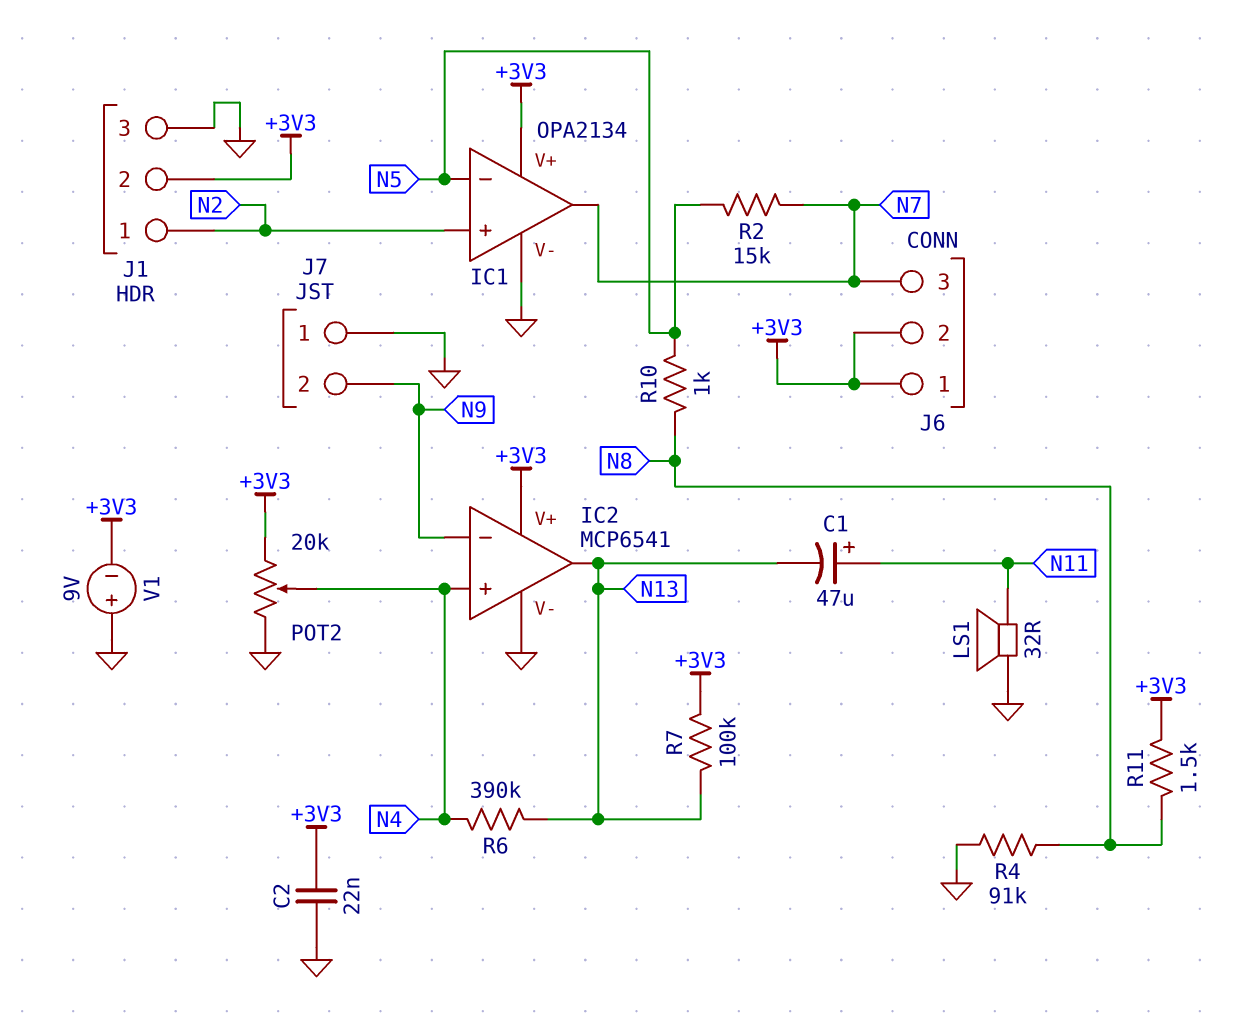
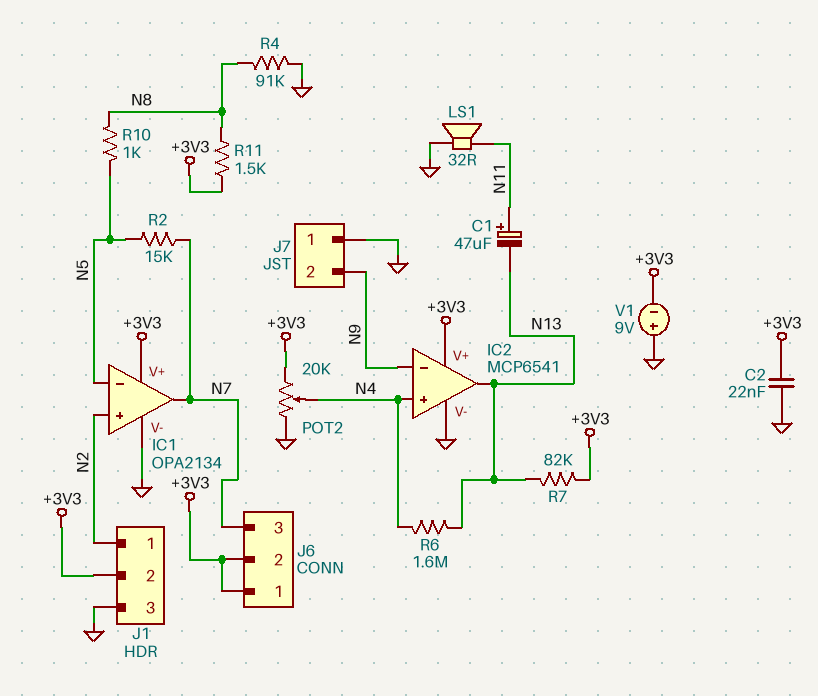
R6: 390k (N4, N13) -> 1.6M (N4, N13)
R7: 100k (+3V3, N13) -> 82k (+3V3, N13)

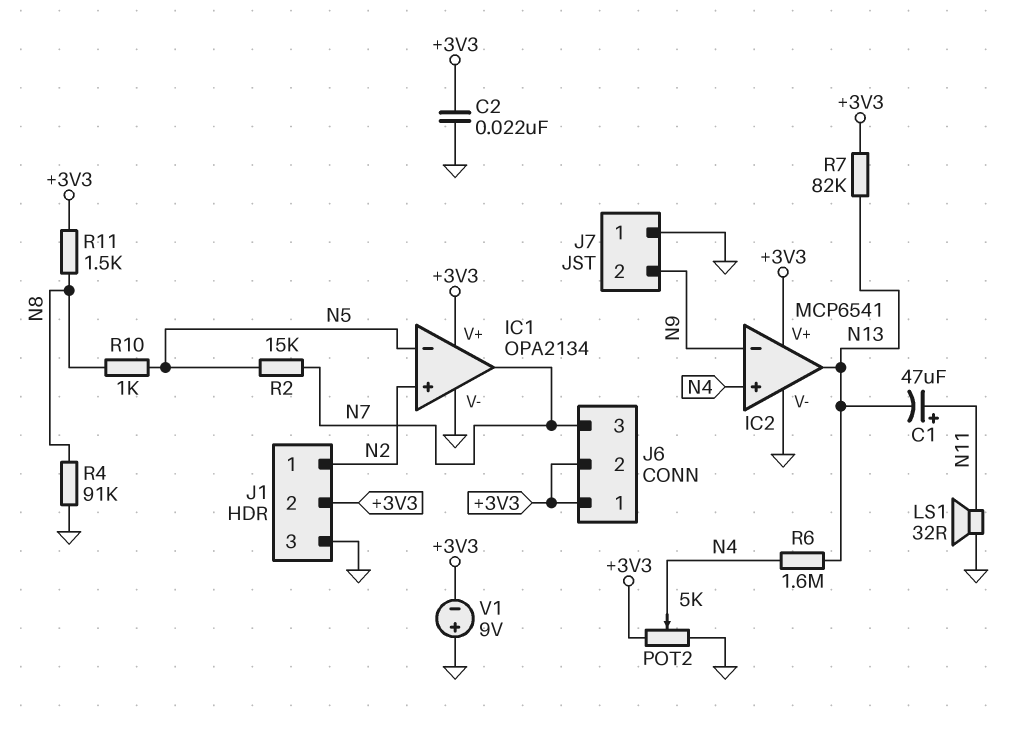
POT2: 20k (+3V3, GND, wiper N4) -> 5k (+3V3, GND, wiper N4)

